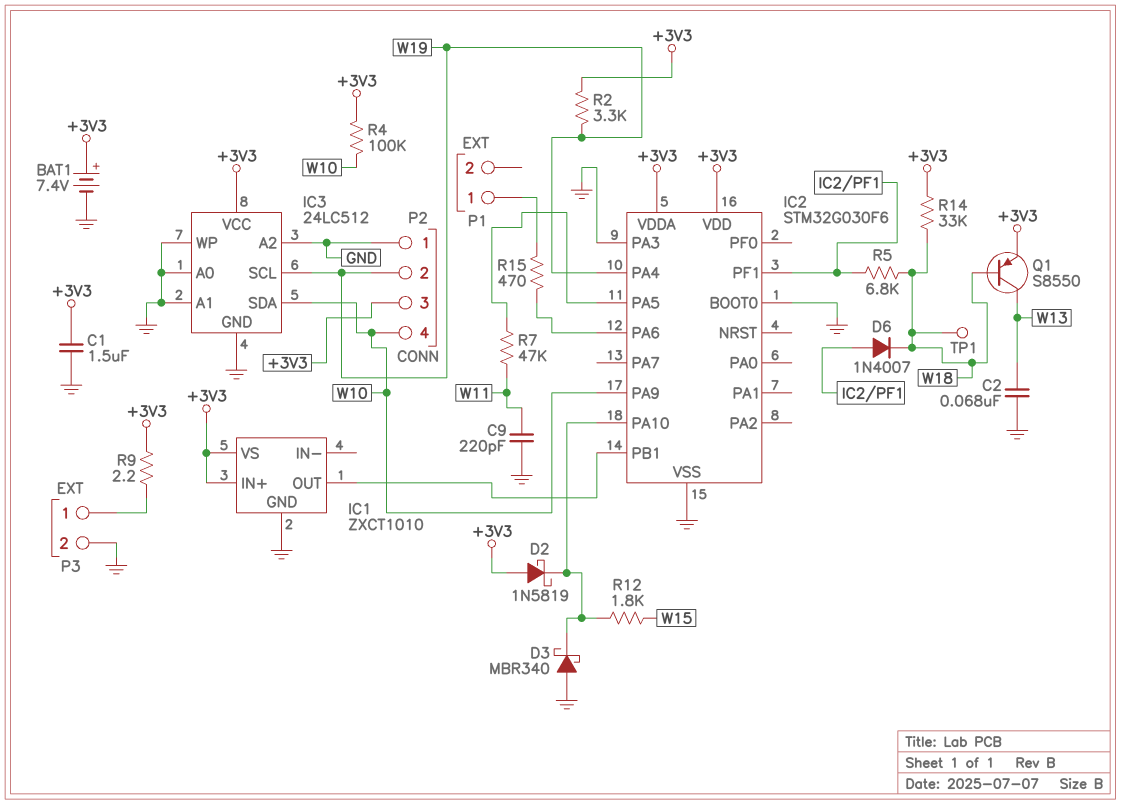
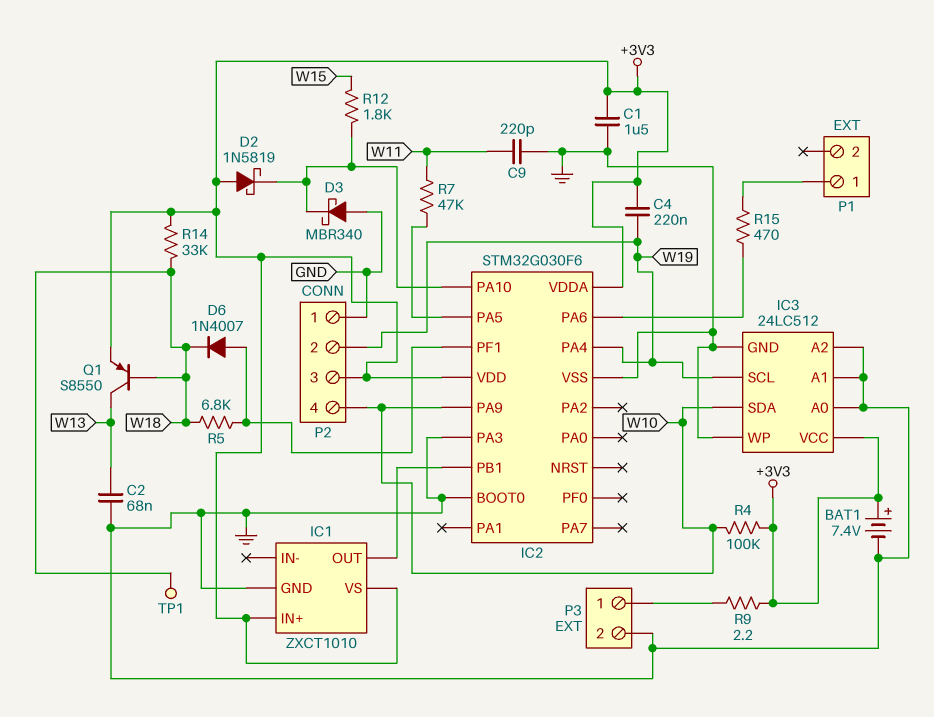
C4: none -> 220nF (+3V3, W19)
R2: 3.3k (+3V3, W19) -> none

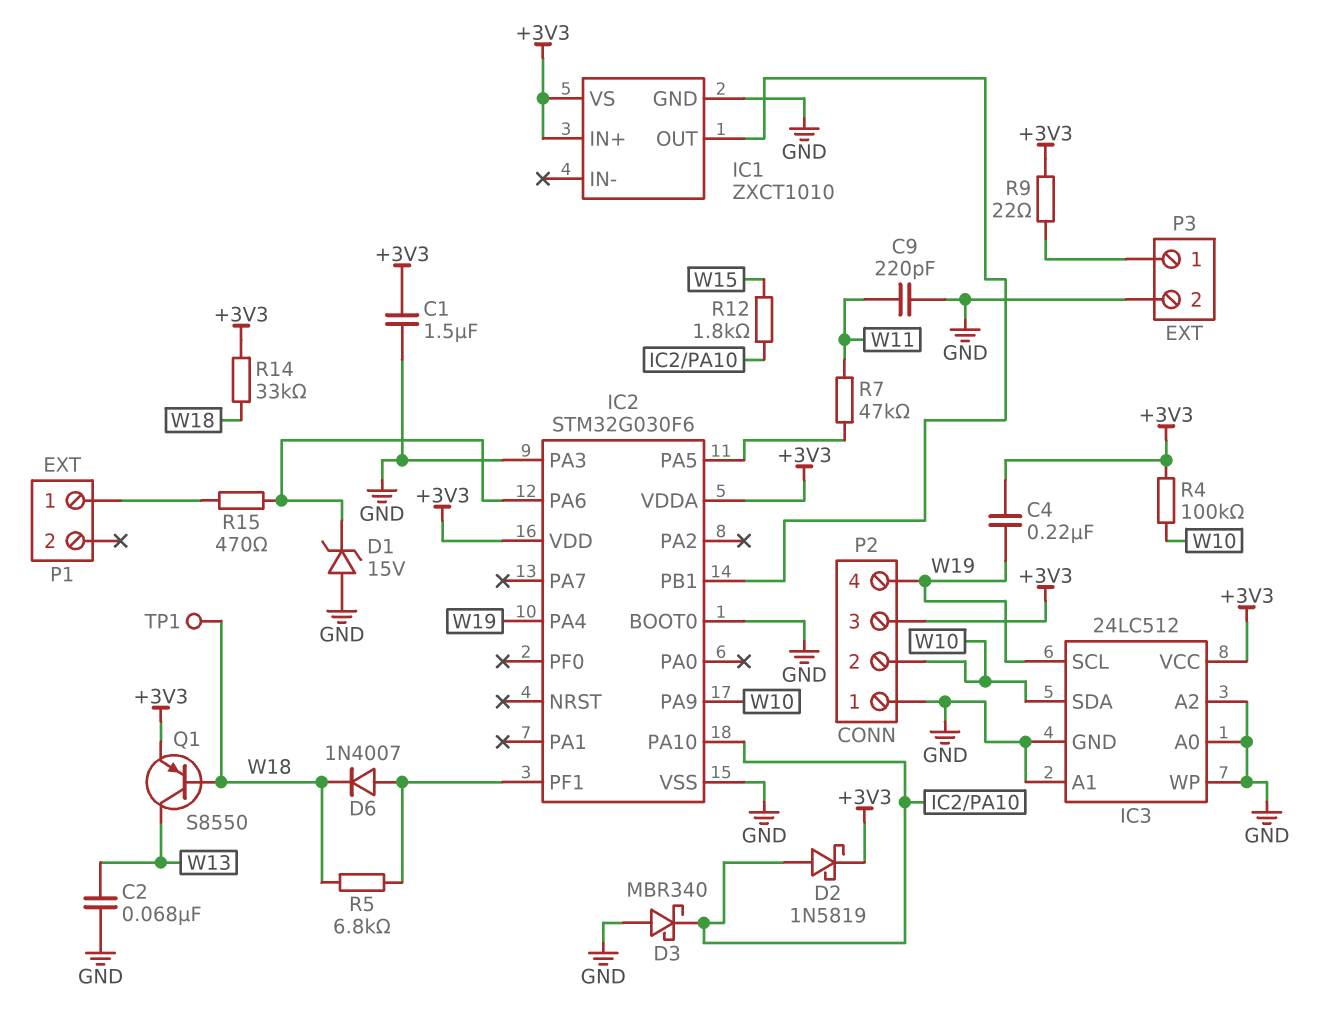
BAT1: 7.4V (plus +3V3, minus GND) -> none
D1: none -> zener 15V (A GND, K IC2/PA6)
D2: schottky 1N5819 (A +3V3, K IC2/PA10) -> schottky 1N5819 (A IC2/PA10, K +3V3)
P2 pin 2: W19 -> W10
P2 pin 4: W10 -> W19
R9: 2.2 (+3V3, P3/1) -> 22 (+3V3, P3/1)

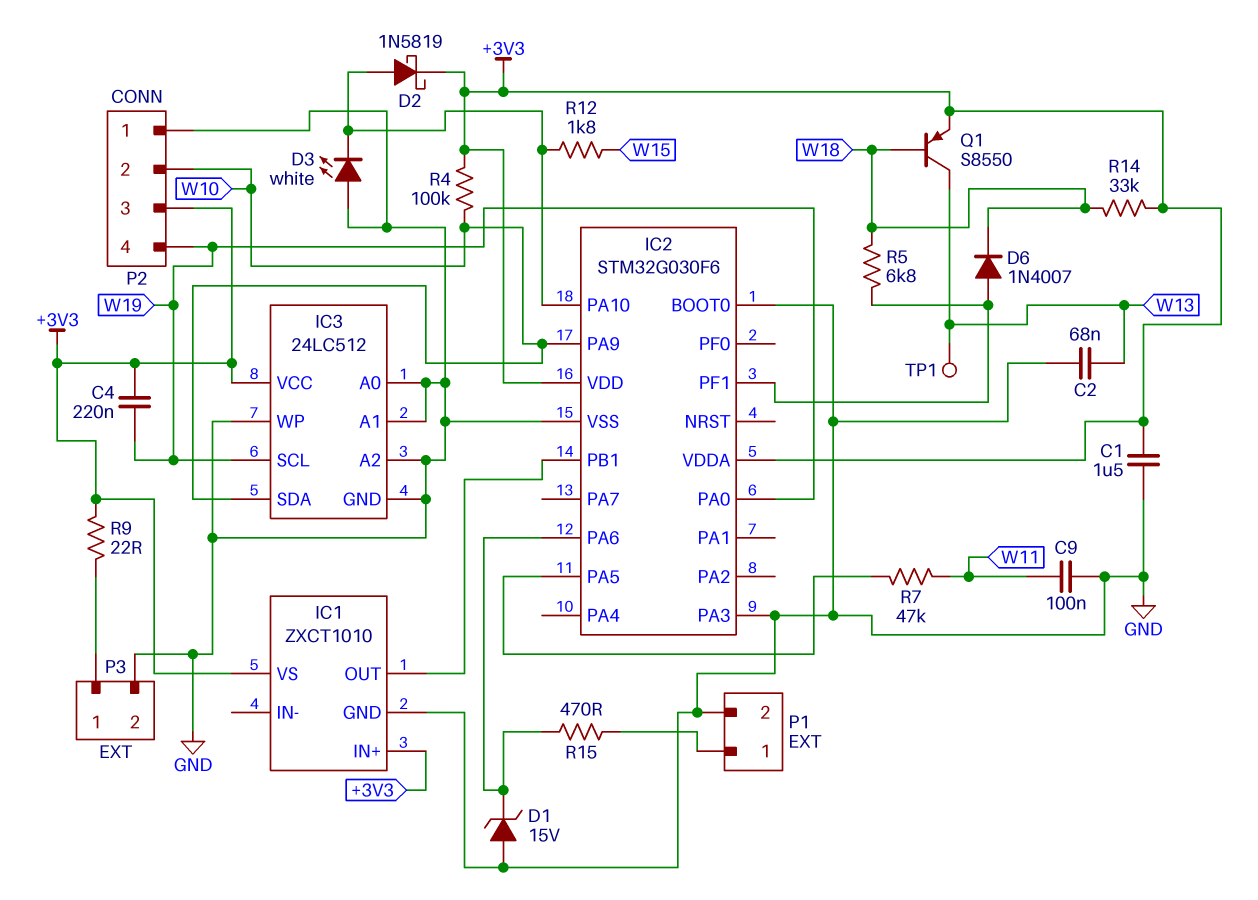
C9: 220pF (GND, W11) -> 100nF (GND, W11)
D3: schottky MBR340 (A GND, K IC2/PA10) -> LED white (A GND, K IC2/PA10)
IC2 pin PA0: none -> W19
IC2 pin PA4: W19 -> none
P1 pin 2: none -> GND
TP1: test point (W18) -> test point (W13)

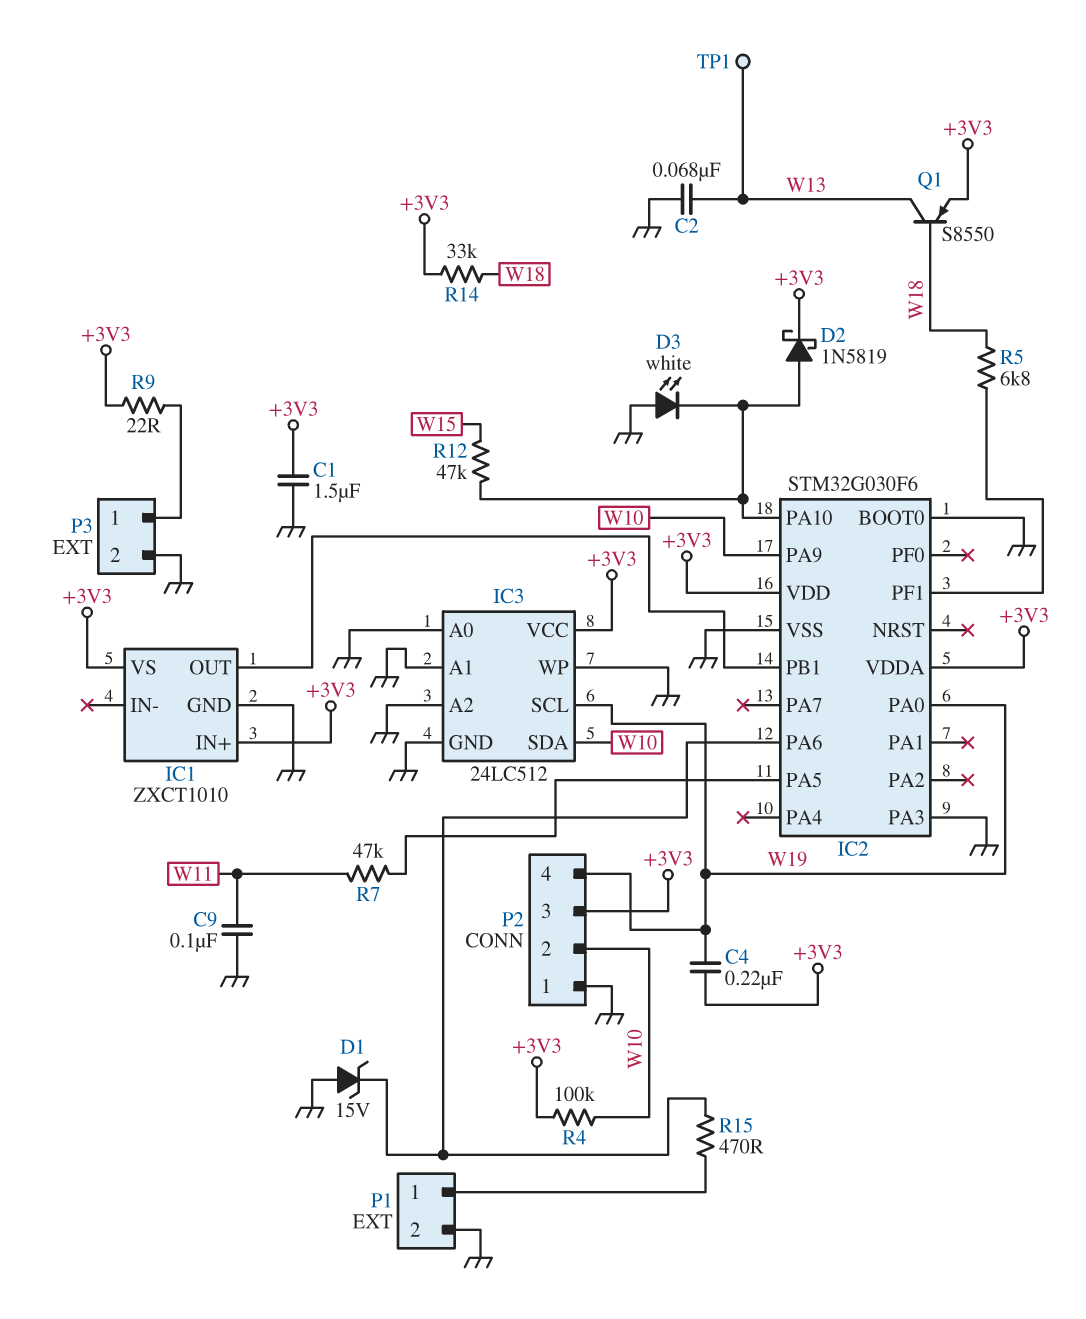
D6: diode 1N4007 (A IC2/PF1, K W18) -> none
R12: 1.8k (IC2/PA10, W15) -> 47k (IC2/PA10, W15)

